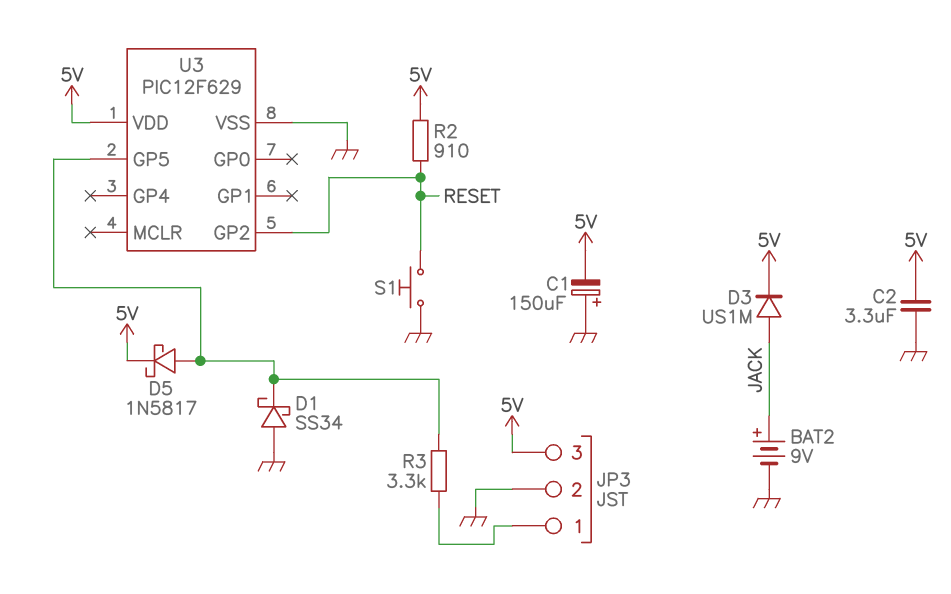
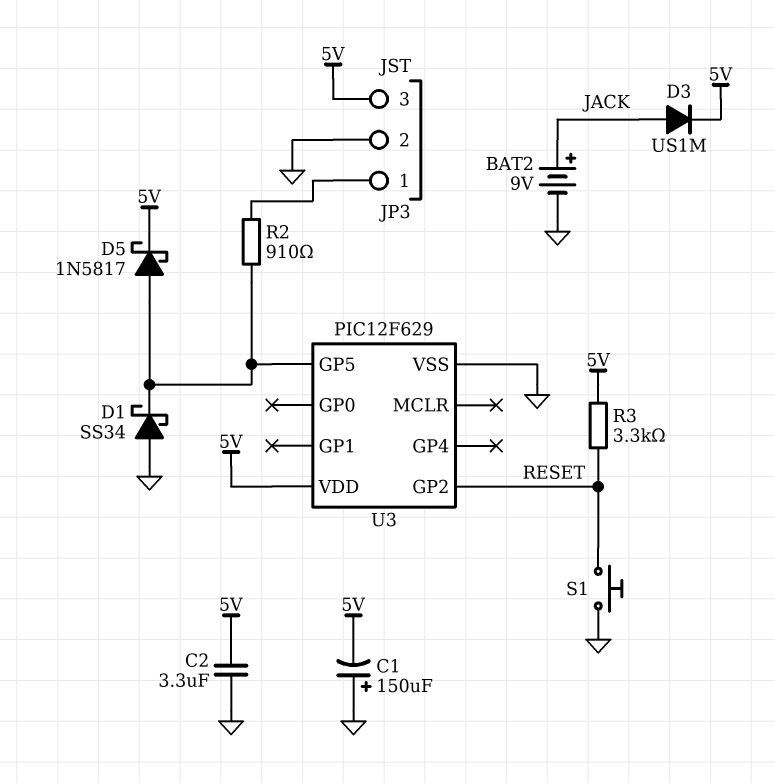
R2: 910 (5V, RESET) -> 910 (JP3/1, U3/GP5)
R3: 3.3k (JP3/1, U3/GP5) -> 3.3k (5V, RESET)

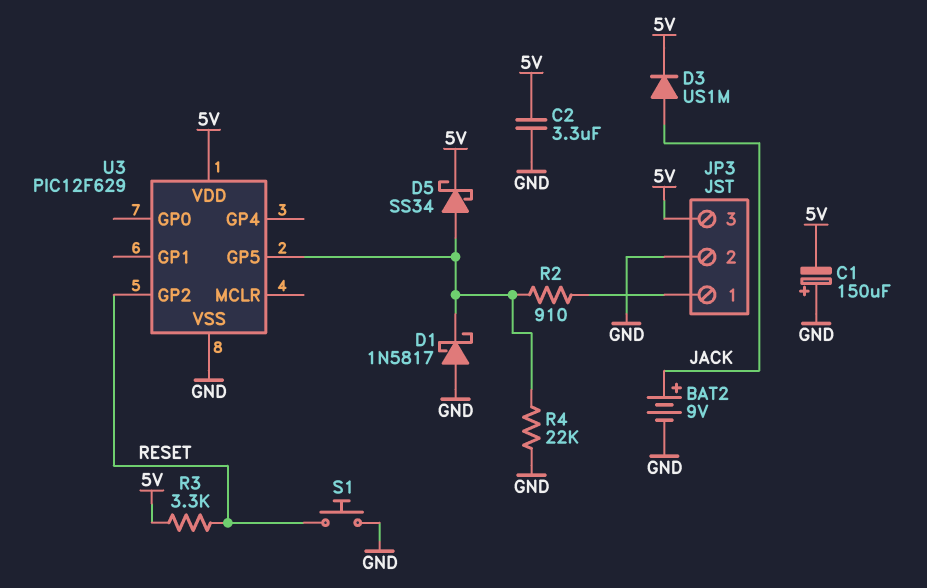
D1: schottky SS34 (A GND, K U3/GP5) -> schottky 1N5817 (A GND, K U3/GP5)
D5: schottky 1N5817 (A U3/GP5, K 5V) -> schottky SS34 (A U3/GP5, K 5V)
R4: none -> 22k (GND, U3/GP5)

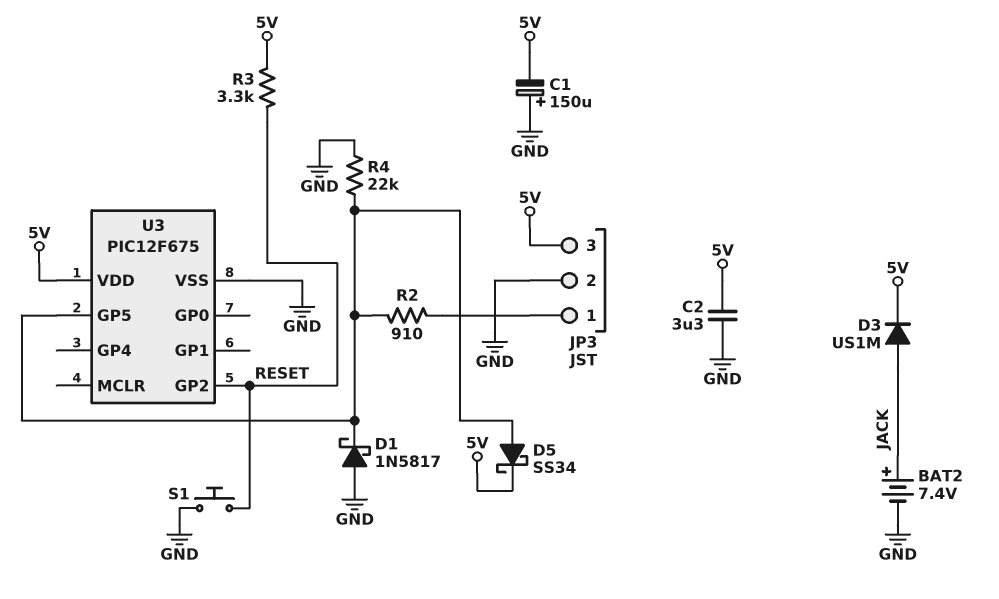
BAT2: 9V (plus JACK, minus GND) -> 7.4V (plus JACK, minus GND)
U3: PIC12F629 -> PIC12F675

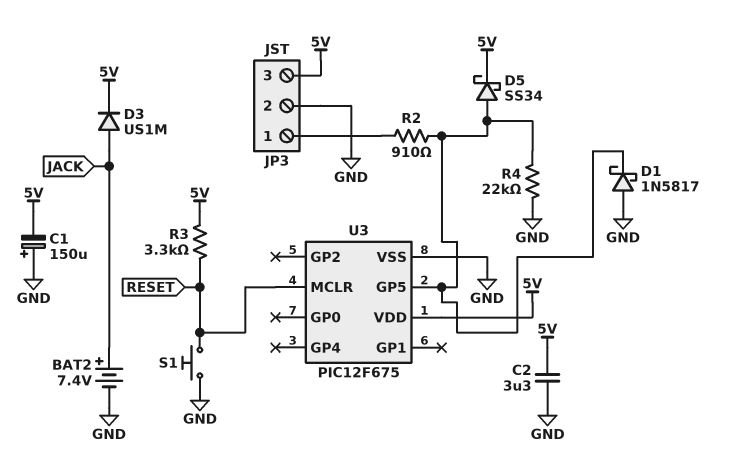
U3 pin GP2: RESET -> none
U3 pin MCLR: none -> RESET

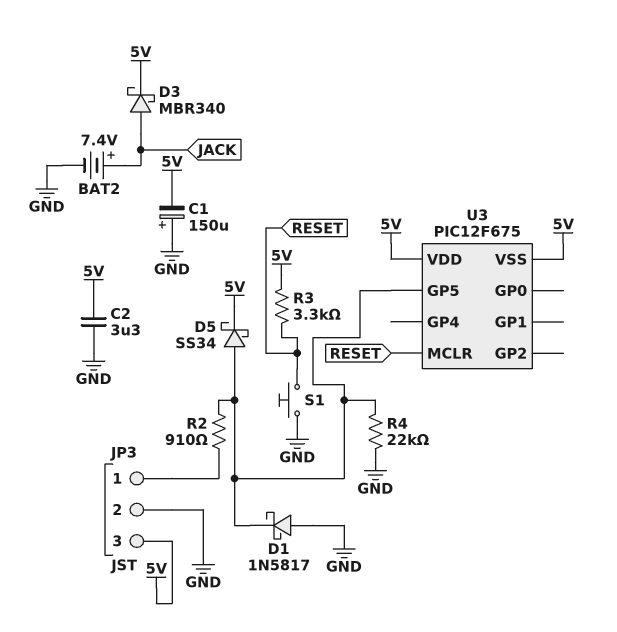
D3: diode US1M (A JACK, K 5V) -> schottky MBR340 (A JACK, K 5V)
U3 pin VSS: GND -> 5V

